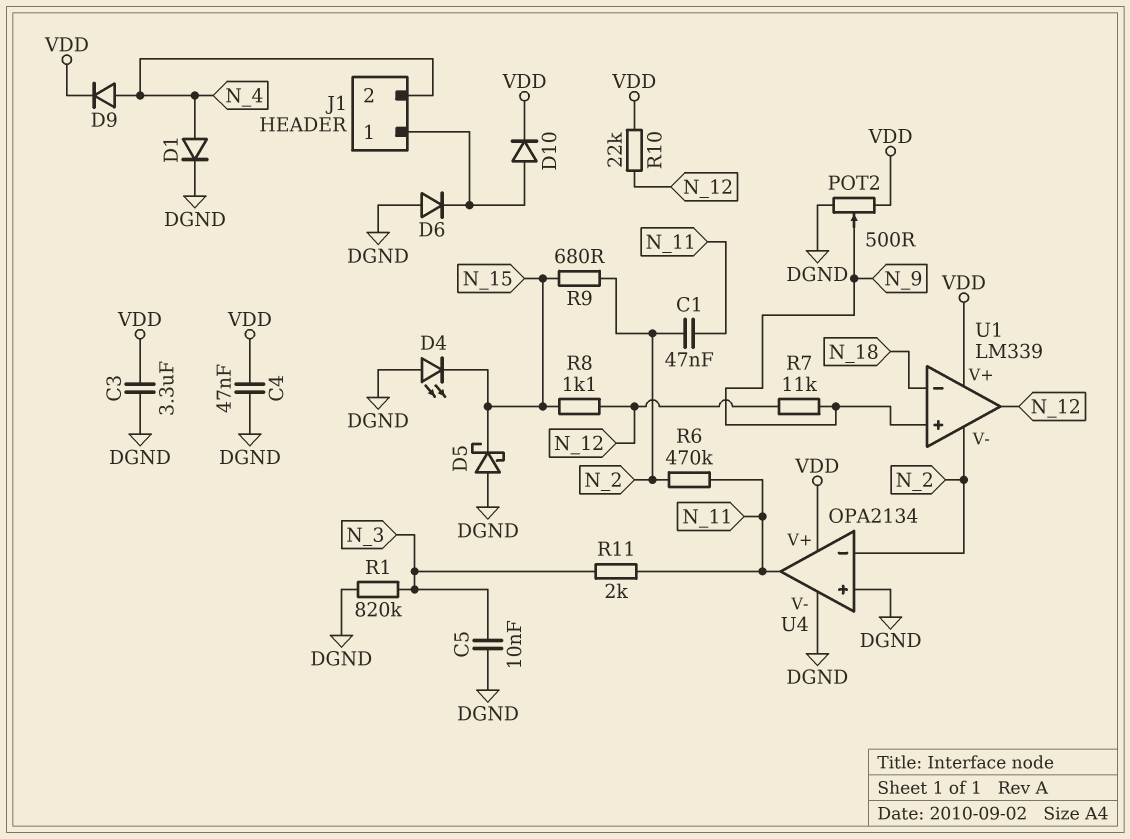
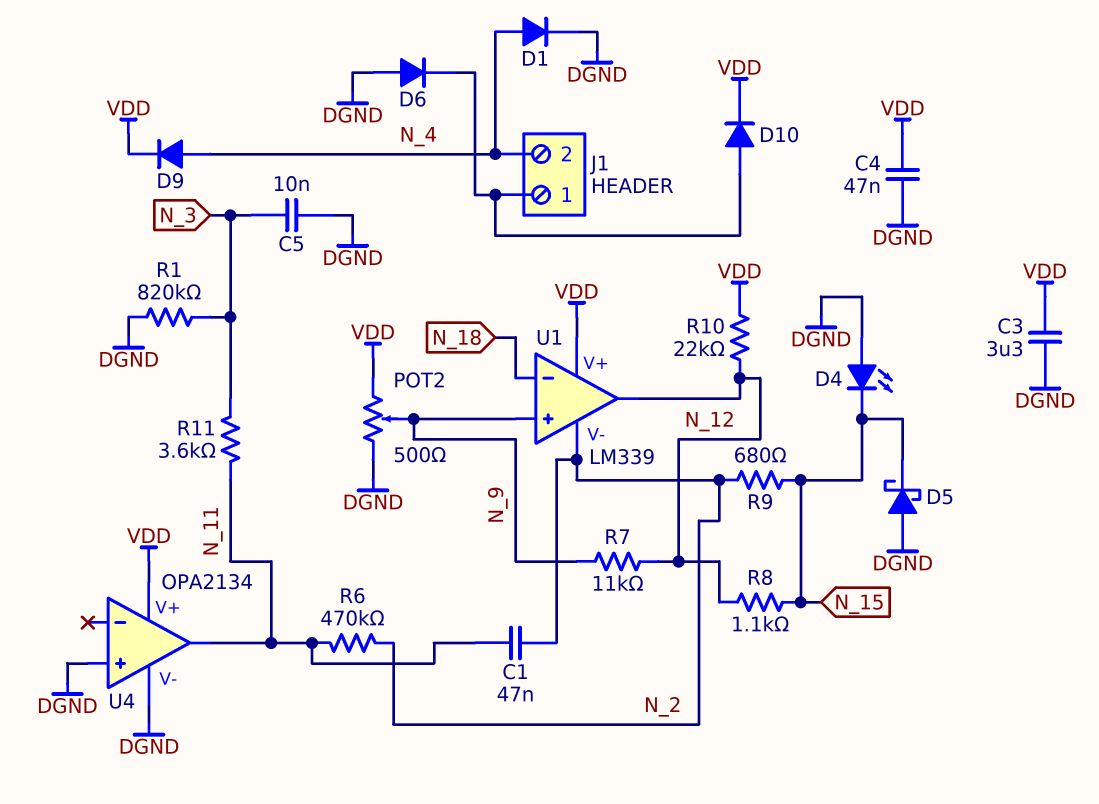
R11: 2k (N_3, N_11) -> 3.6k (N_3, N_11)
U4 pin in-: N_2 -> none

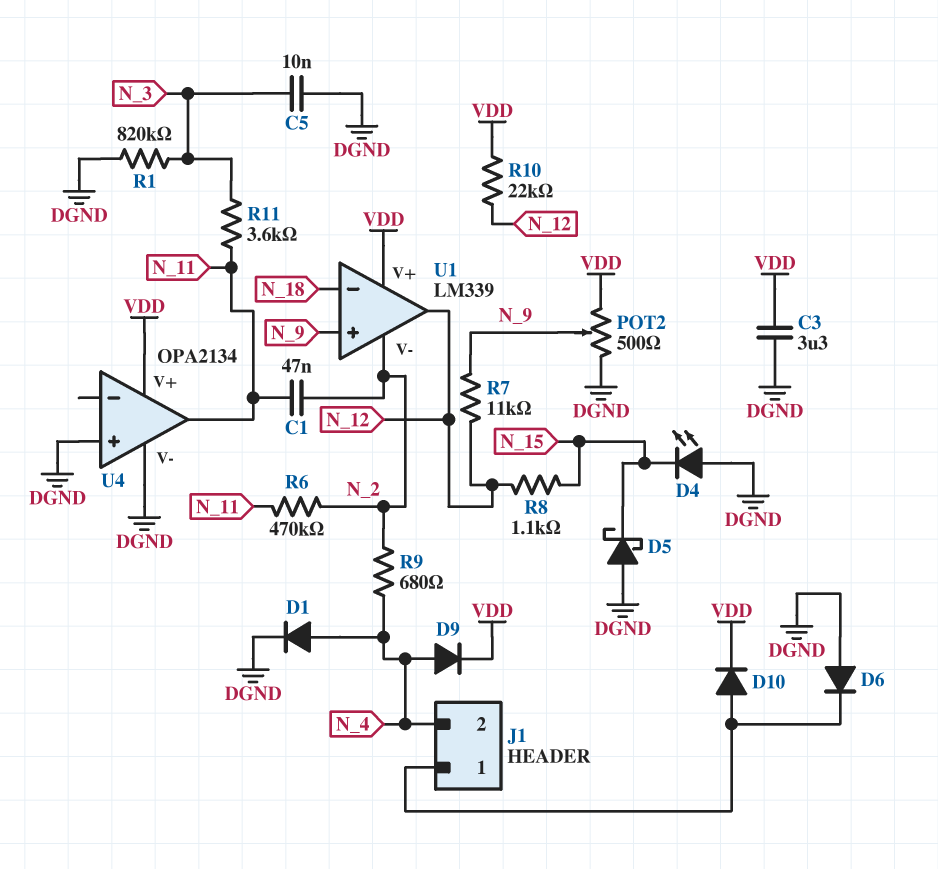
C4: 47nF (DGND, VDD) -> none
R9: 680 (N_2, N_15) -> 680 (N_2, N_4)

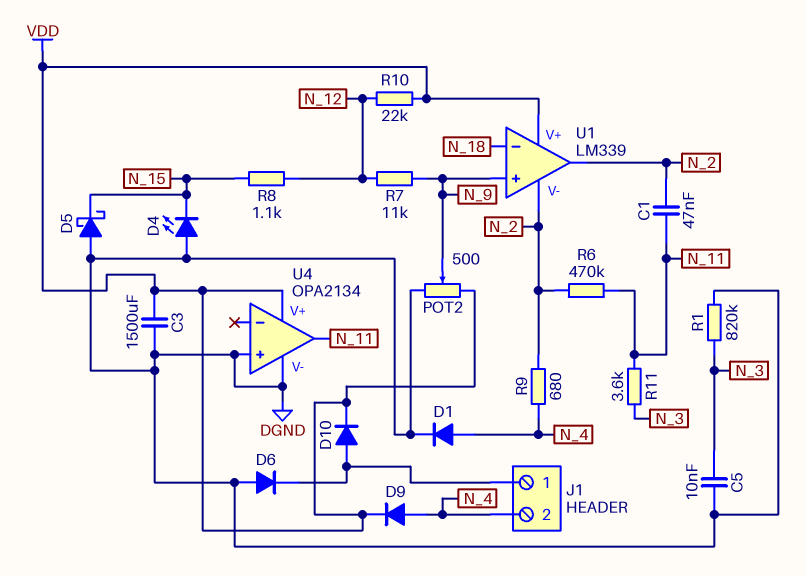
C3: 3.3uF (DGND, VDD) -> 1500uF (DGND, VDD)
U1 pin out: N_12 -> N_2

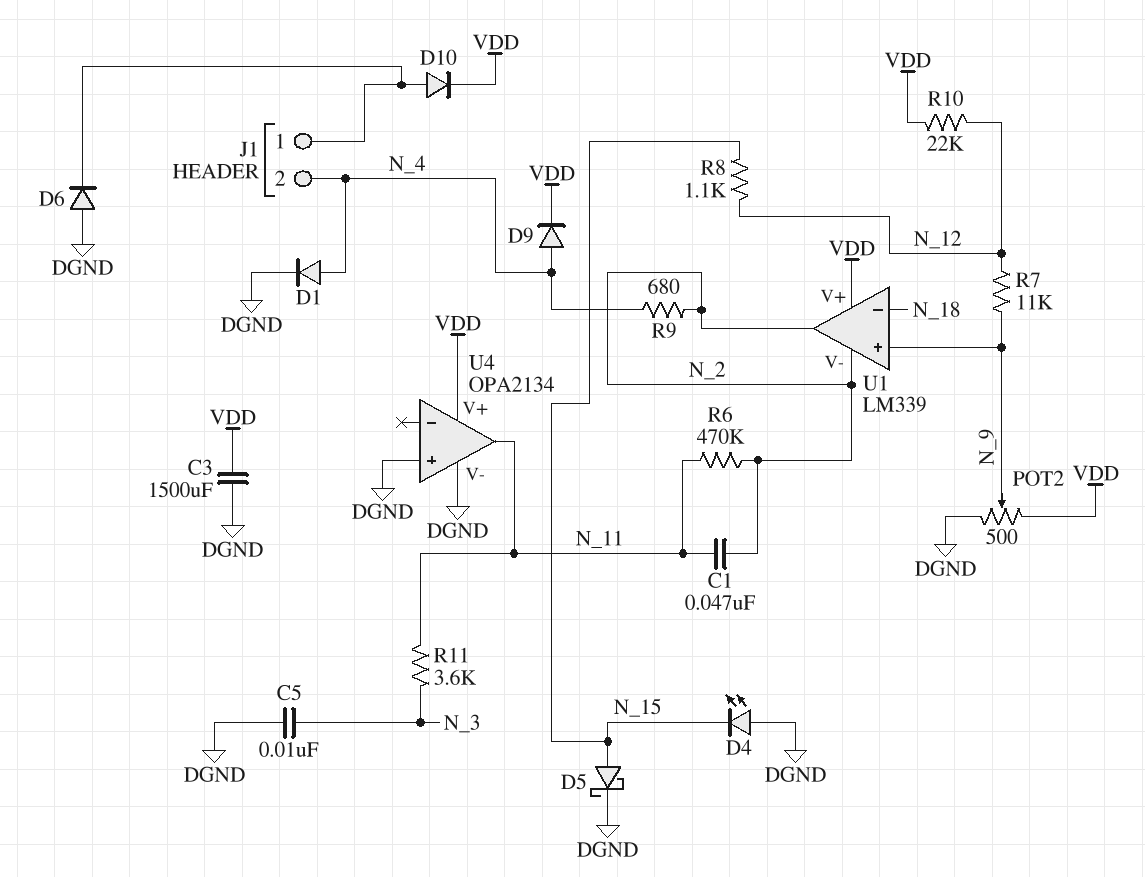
D5: schottky (A DGND, K N_15) -> schottky (A N_15, K DGND)
R1: 820k (DGND, N_3) -> none

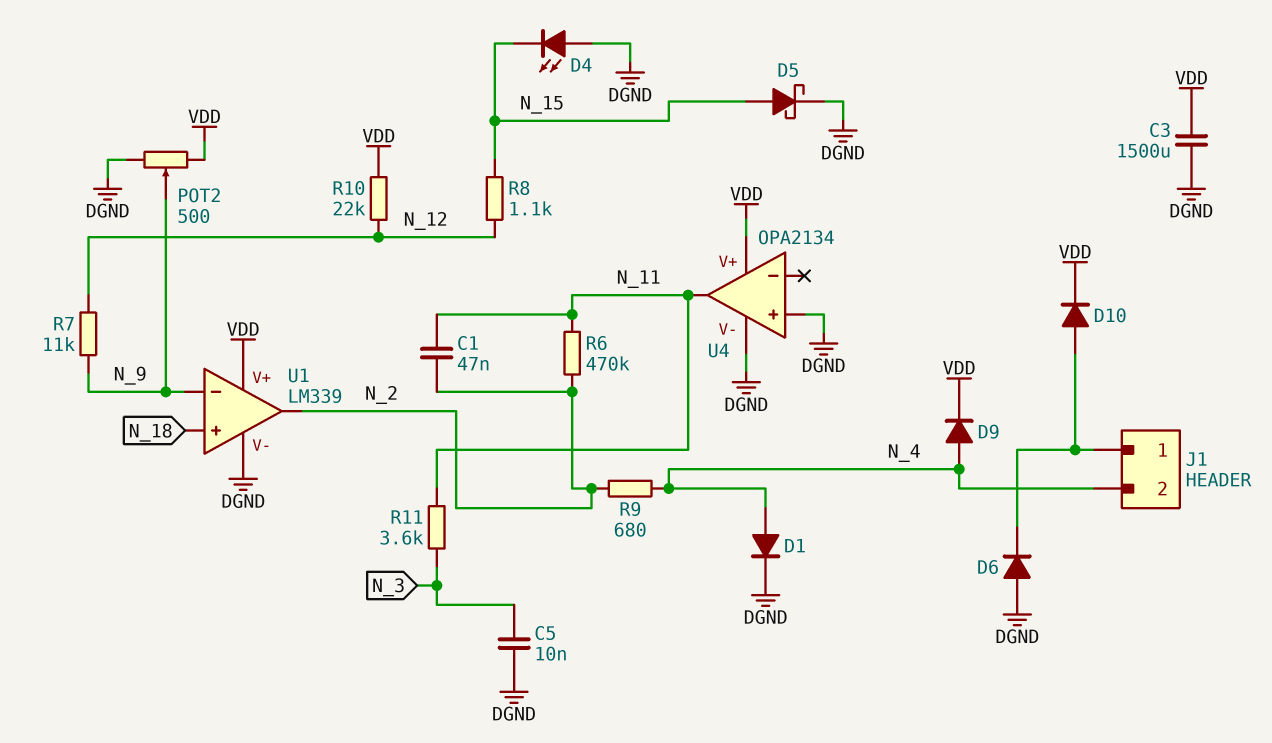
U1 pin V-: N_2 -> DGND
U1 pin in+: N_9 -> N_18
U1 pin in-: N_18 -> N_9

